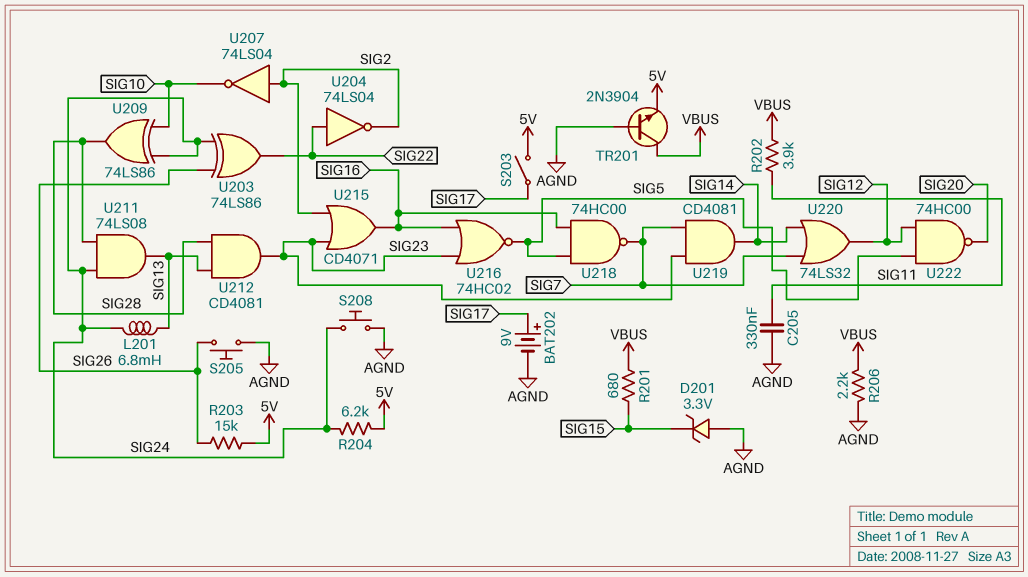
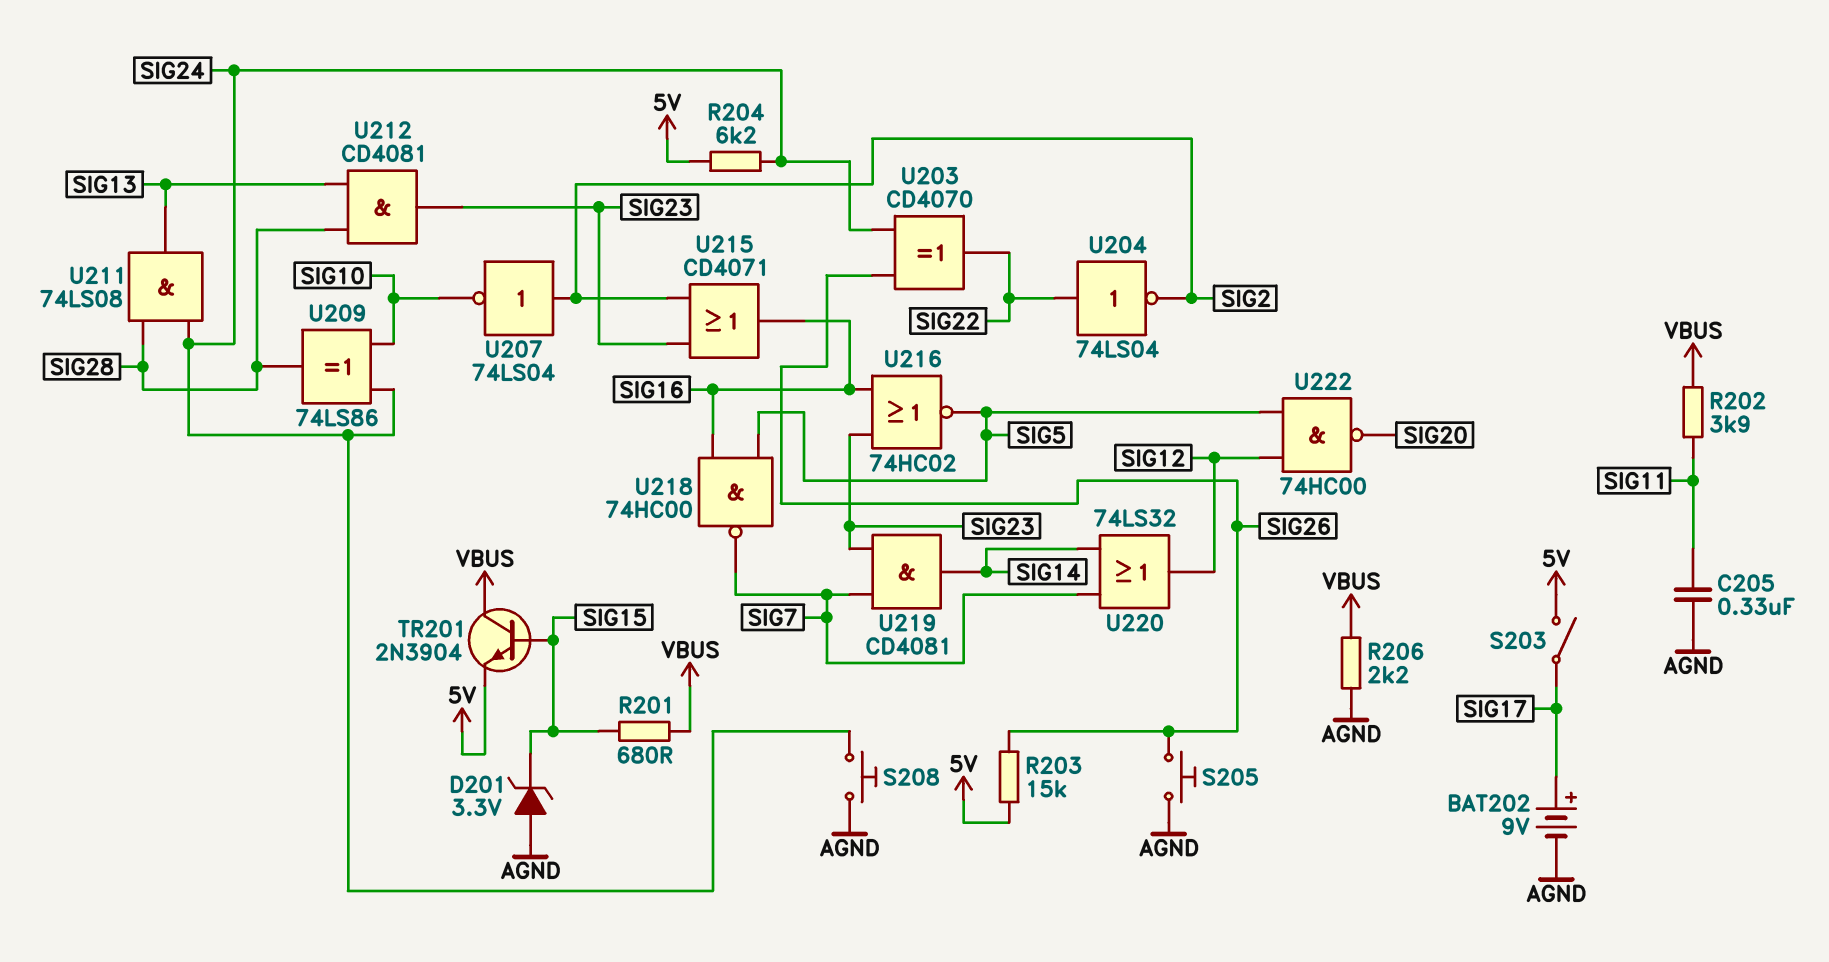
L201: 6.8mH (SIG13, SIG24) -> none
TR201: NPN 2N3904 (B AGND, C VBUS, E 5V) -> NPN 2N3904 (B SIG15, C VBUS, E 5V)
U203: XOR 74LS86 (in SIG24, in SIG26, out SIG22) -> XOR CD4070 (in SIG24, in SIG26, out SIG22)

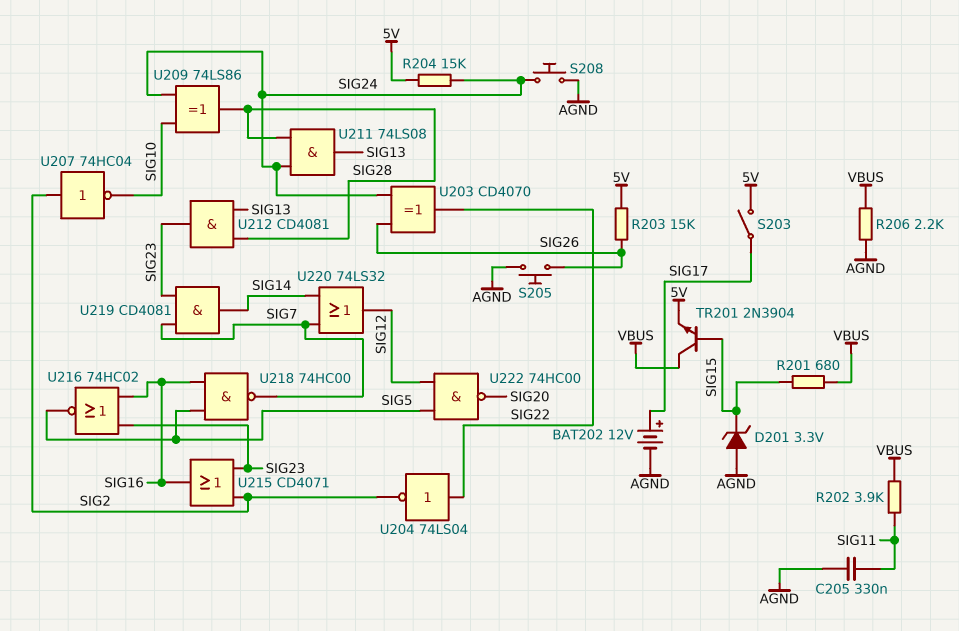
BAT202: 9V (plus SIG17, minus AGND) -> 12V (plus SIG17, minus AGND)
R204: 6.2k (5V, SIG24) -> 15k (5V, SIG24)
U207: NOT 74LS04 (in SIG2, out SIG10) -> NOT 74HC04 (in SIG2, out SIG10)

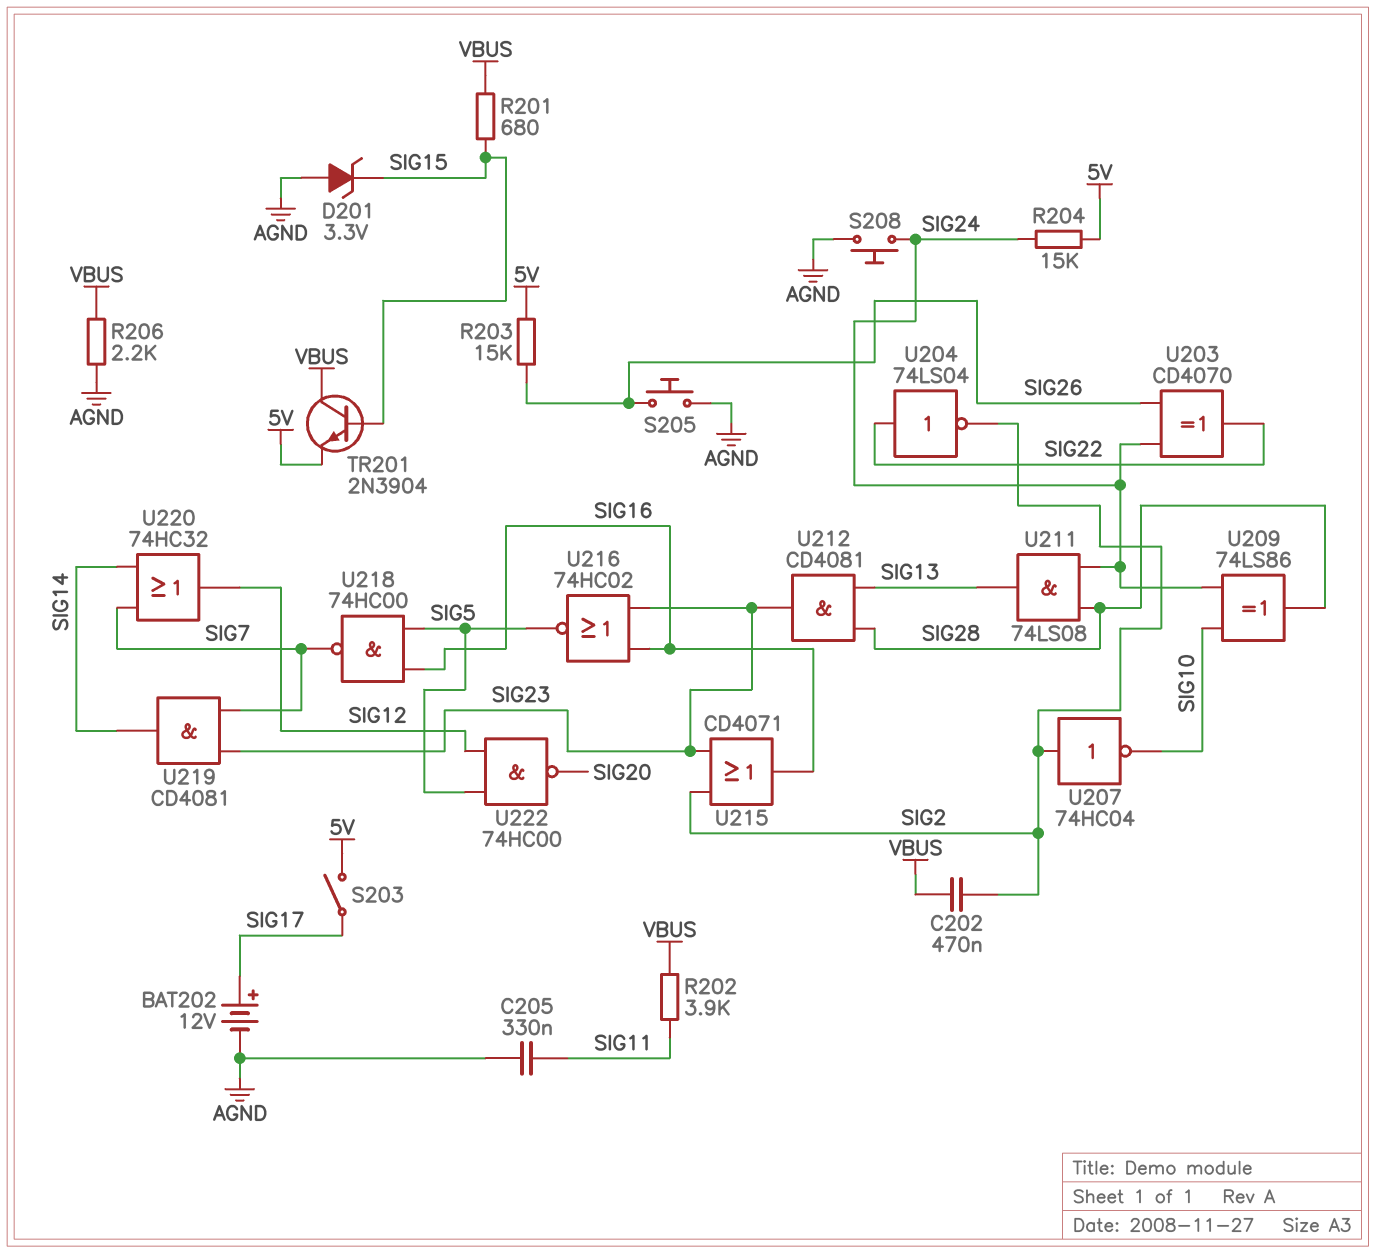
C202: none -> 470nF (SIG2, VBUS)
U220: OR 74LS32 (in SIG7, in SIG14, out SIG12) -> OR 74HC32 (in SIG7, in SIG14, out SIG12)

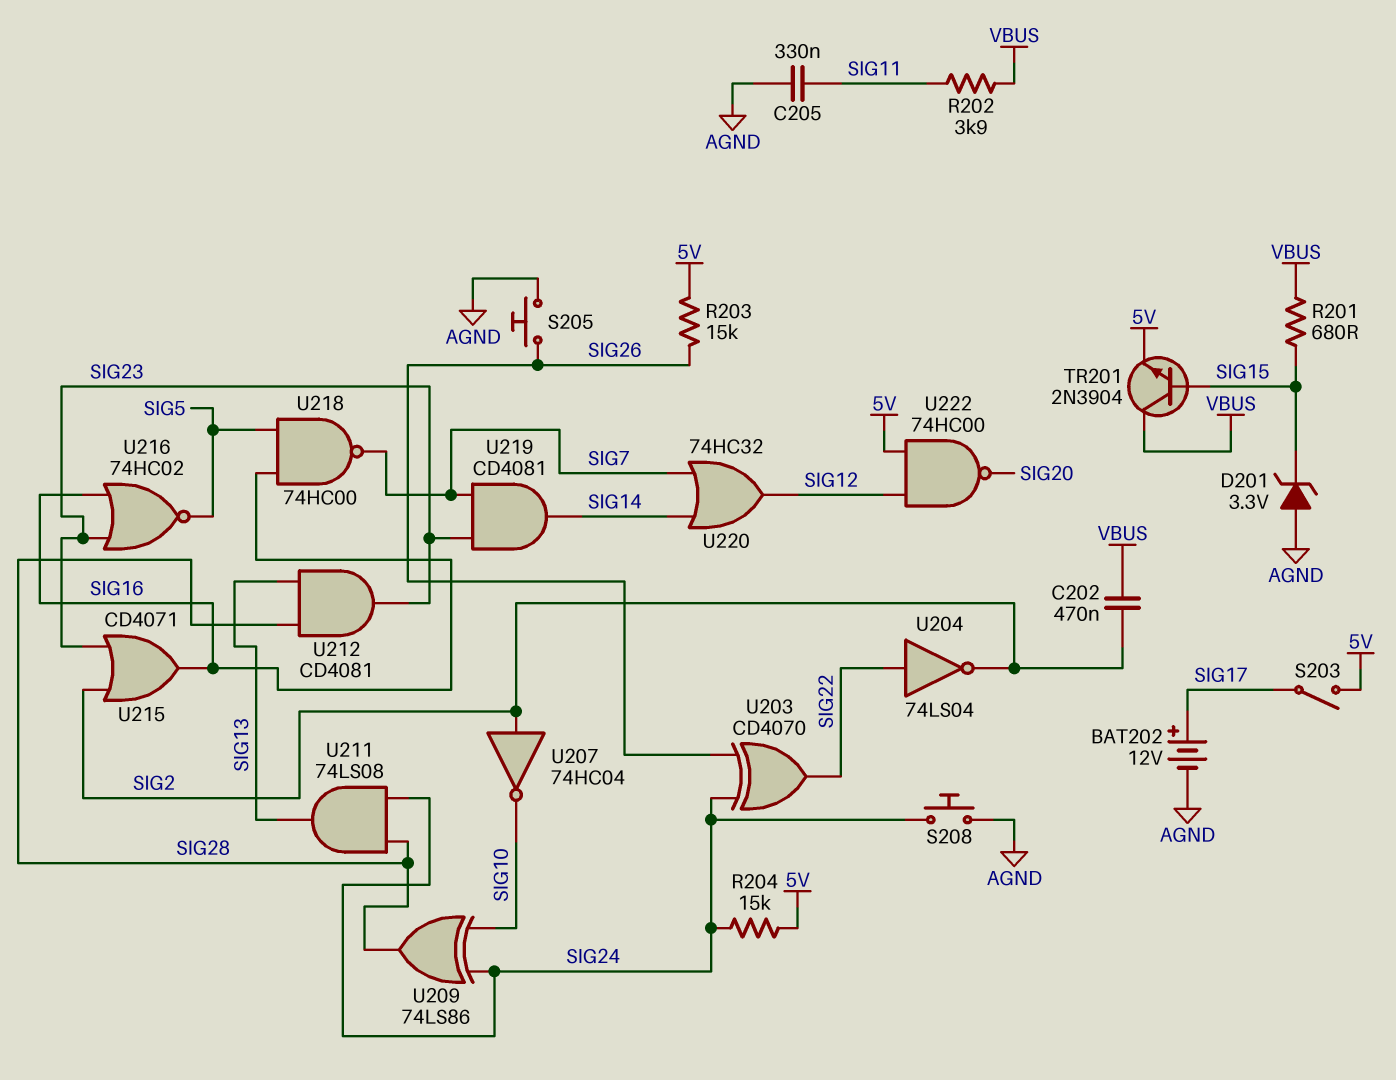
R206: 2.2k (AGND, VBUS) -> none
U222: NAND 74HC00 (in SIG5, in SIG12, out SIG20) -> NAND 74HC00 (in 5V, in SIG12, out SIG20)

